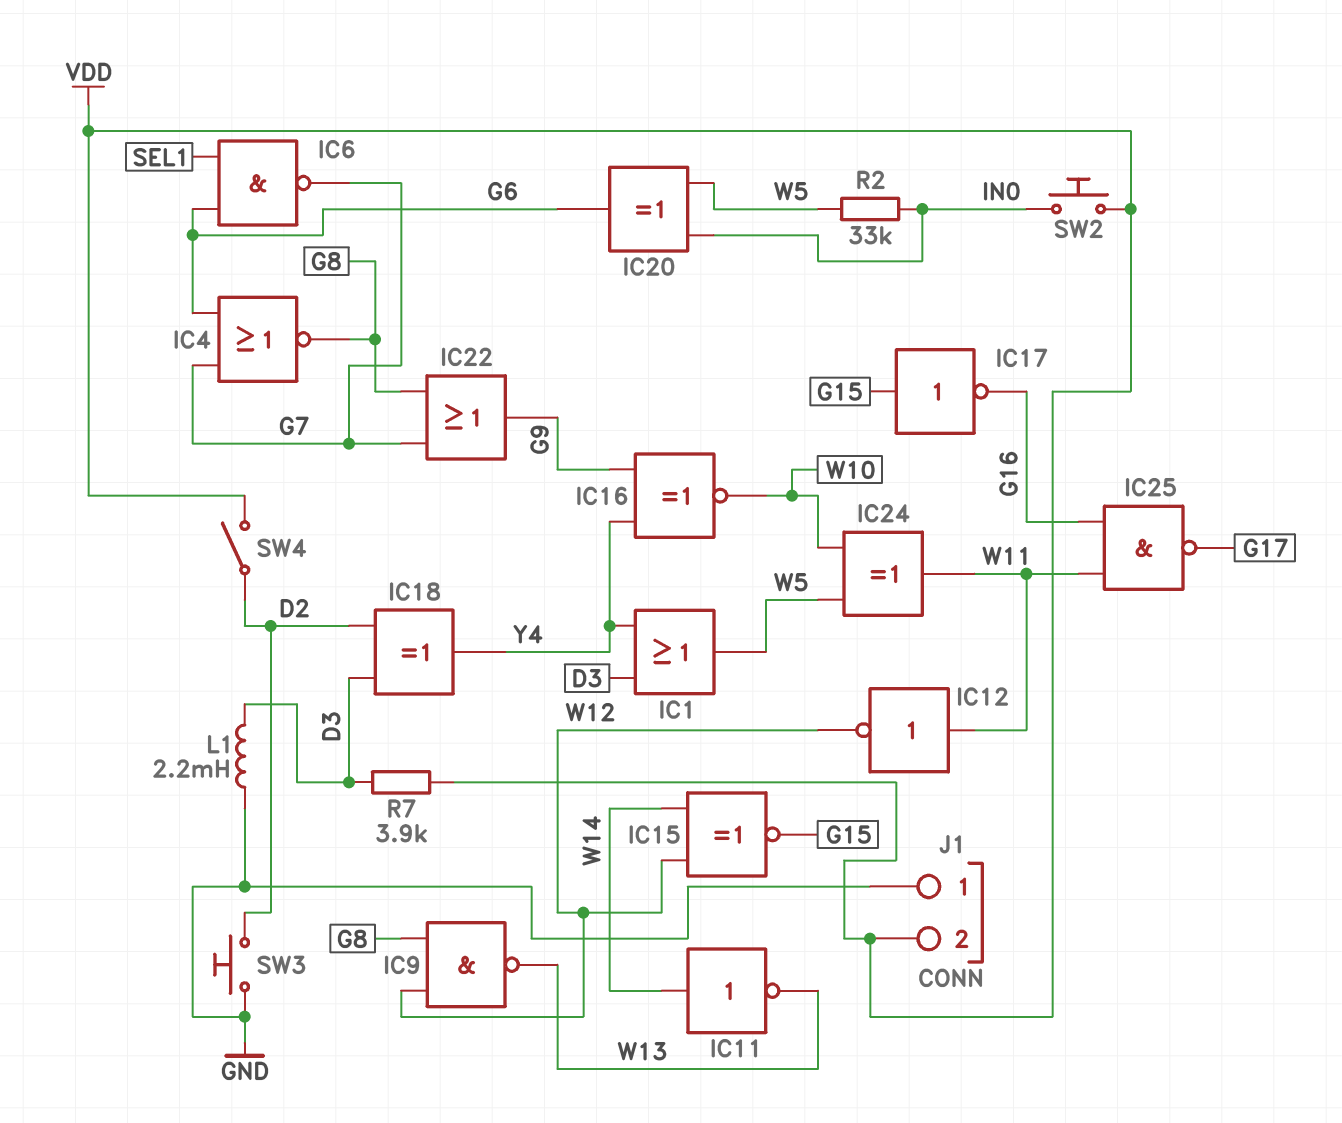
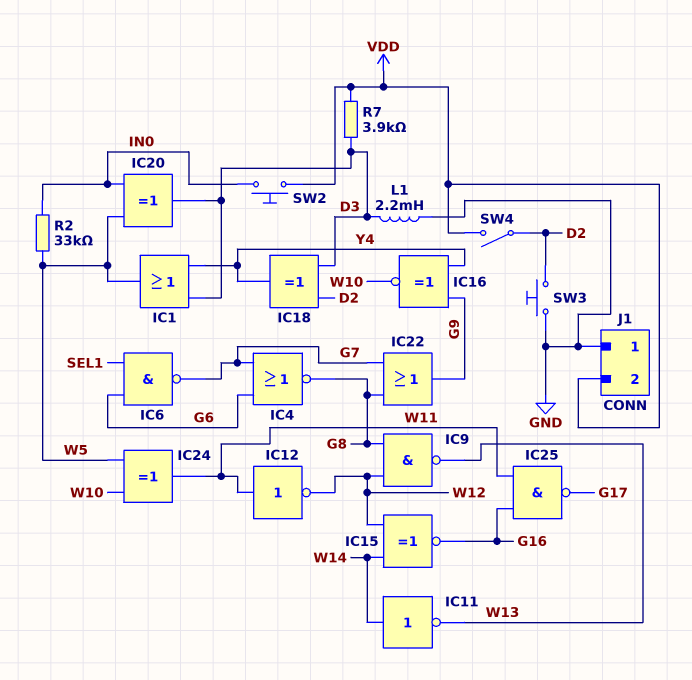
IC15: XNOR (in W12, in W14, out G15) -> XNOR (in W12, in W14, out G16)
IC17: NOT (in G15, out G16) -> none
IC20: XOR (in IN0, in W5, out G6) -> XOR (in IN0, in W5, out D3)

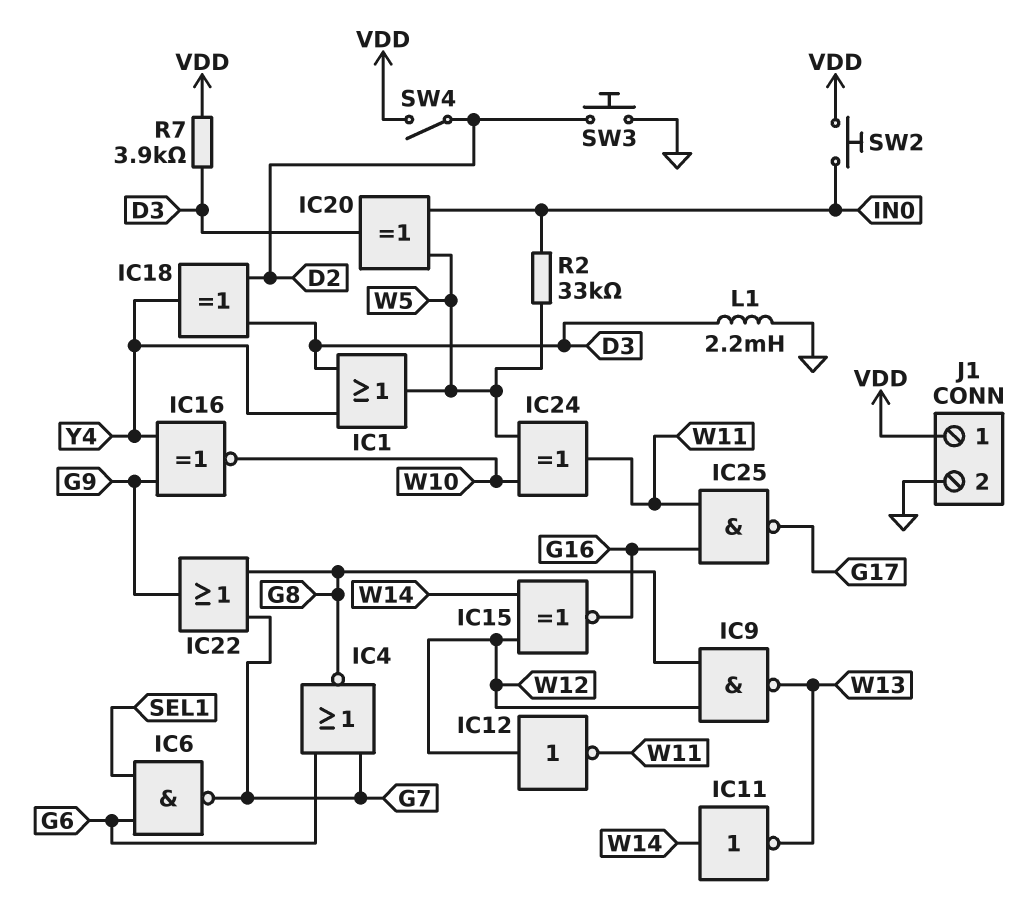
IC12: NOT (in W11, out W12) -> NOT (in W12, out W11)
J1 pin 1: GND -> VDD
J1 pin 2: VDD -> GND

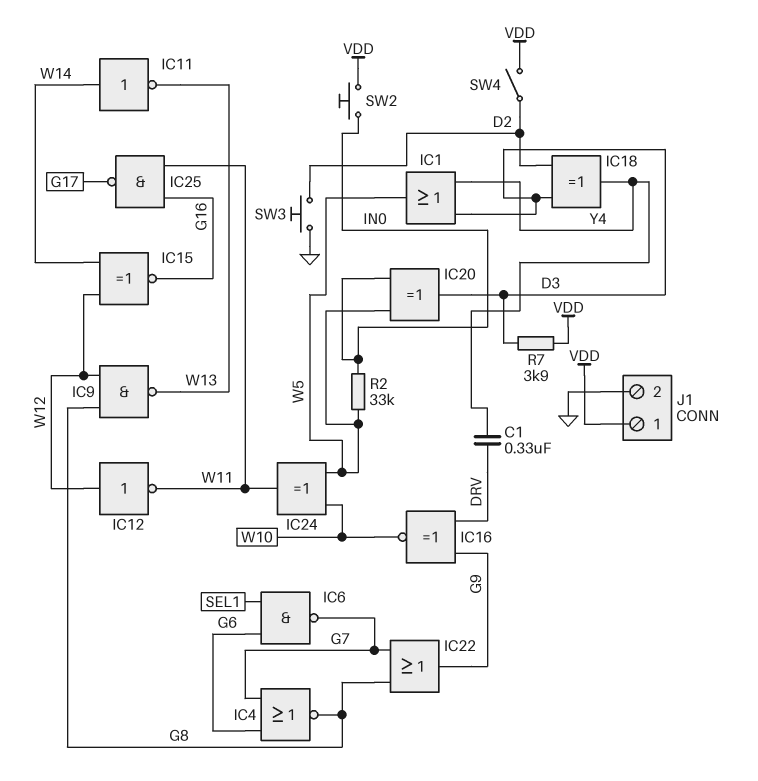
C1: none -> 330nF (DRV, Y4)
IC16: XNOR (in G9, in Y4, out W10) -> XNOR (in DRV, in G9, out W10)
L1: 2.2mH (D3, GND) -> none

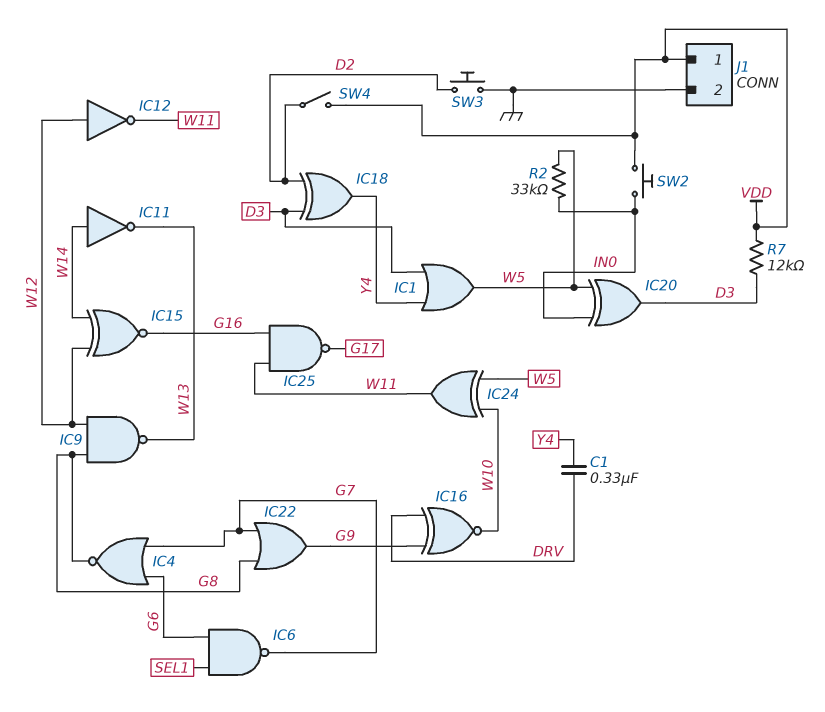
R7: 3.9k (D3, VDD) -> 12k (D3, VDD)

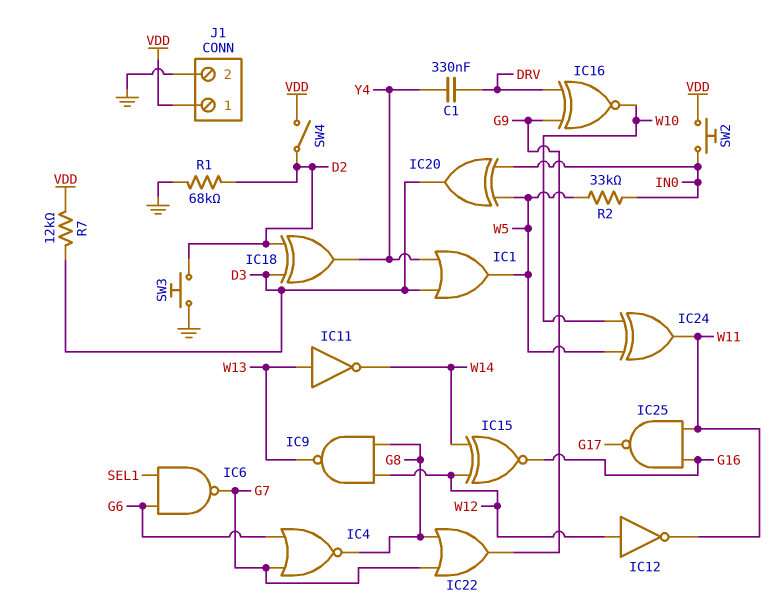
IC11: NOT (in W14, out W13) -> NOT (in W13, out W14)
R1: none -> 68k (D2, GND)

